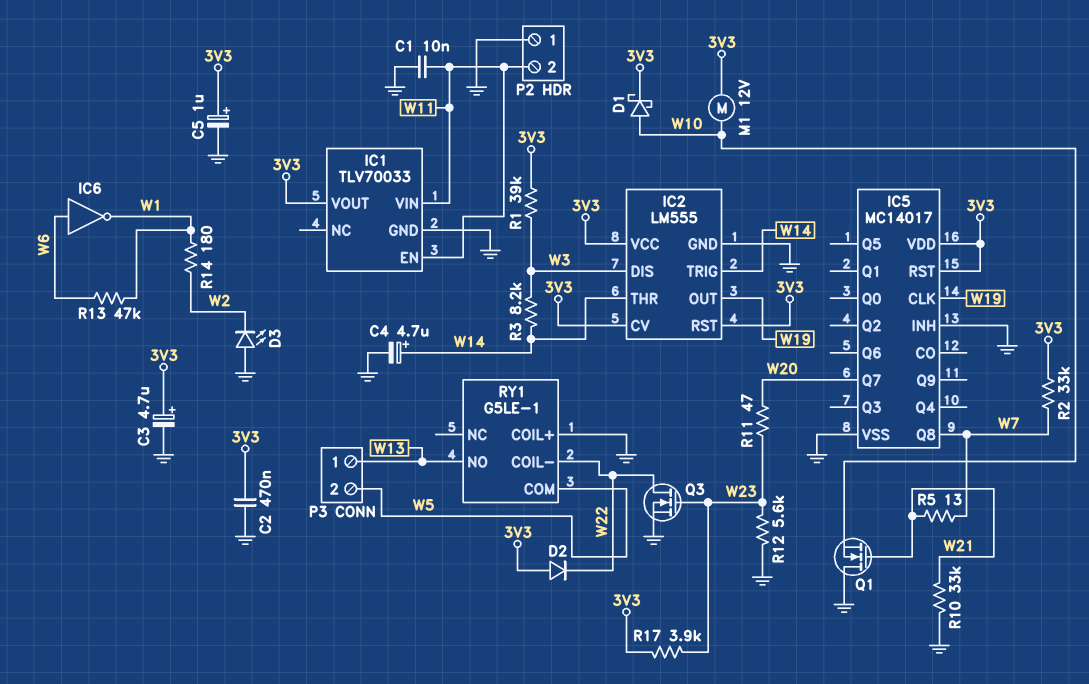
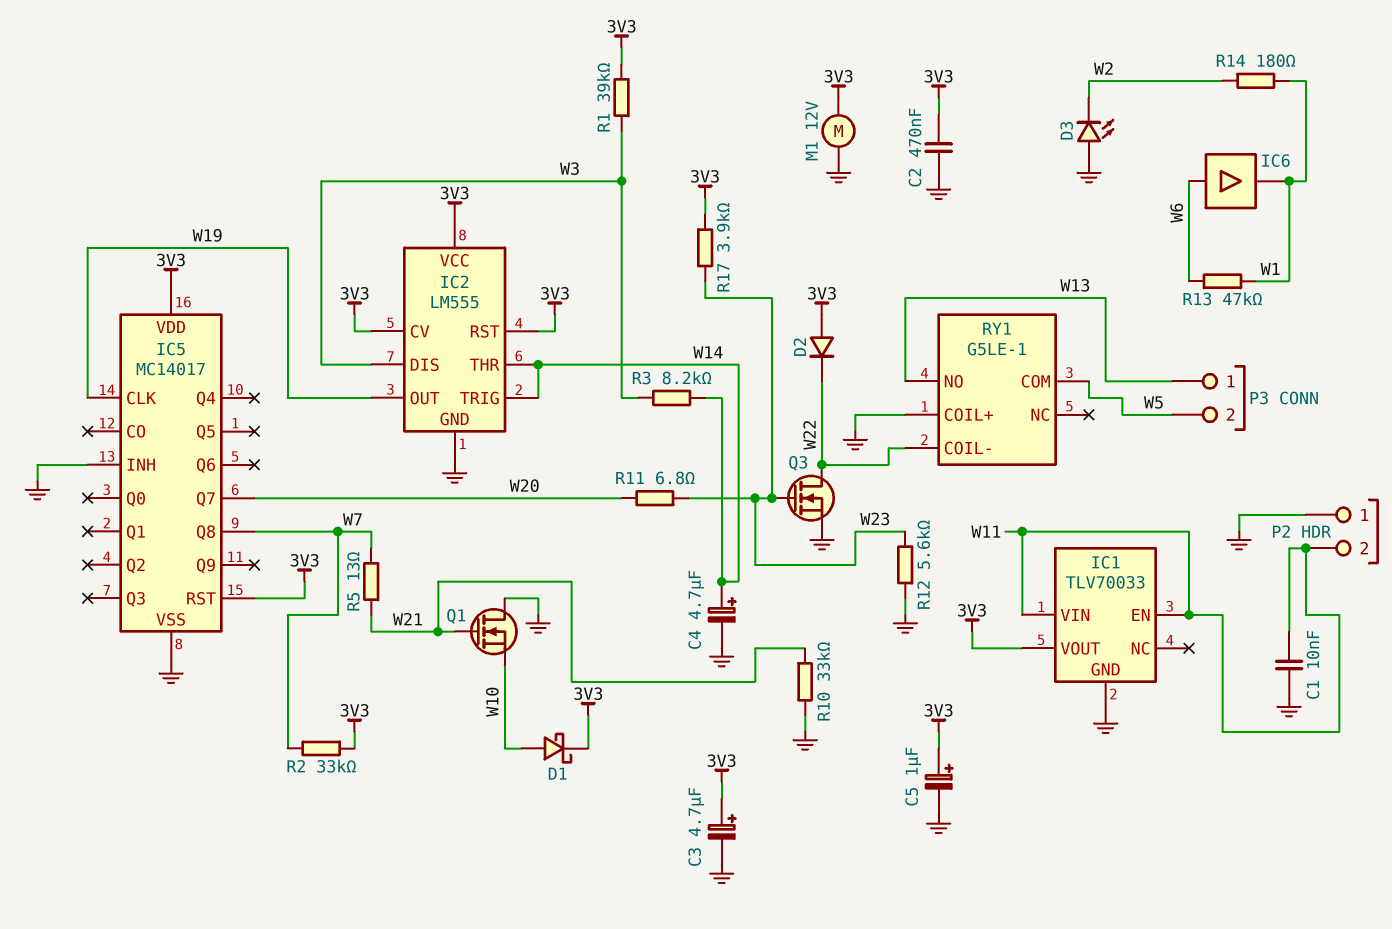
IC6: NOT (in W6, out W1) -> buffer (in W6, out W1)
M1: motor 12V (3V3, W10) -> motor 12V (3V3, GND)
R11: 47 (W20, W23) -> 6.8 (W20, W23)

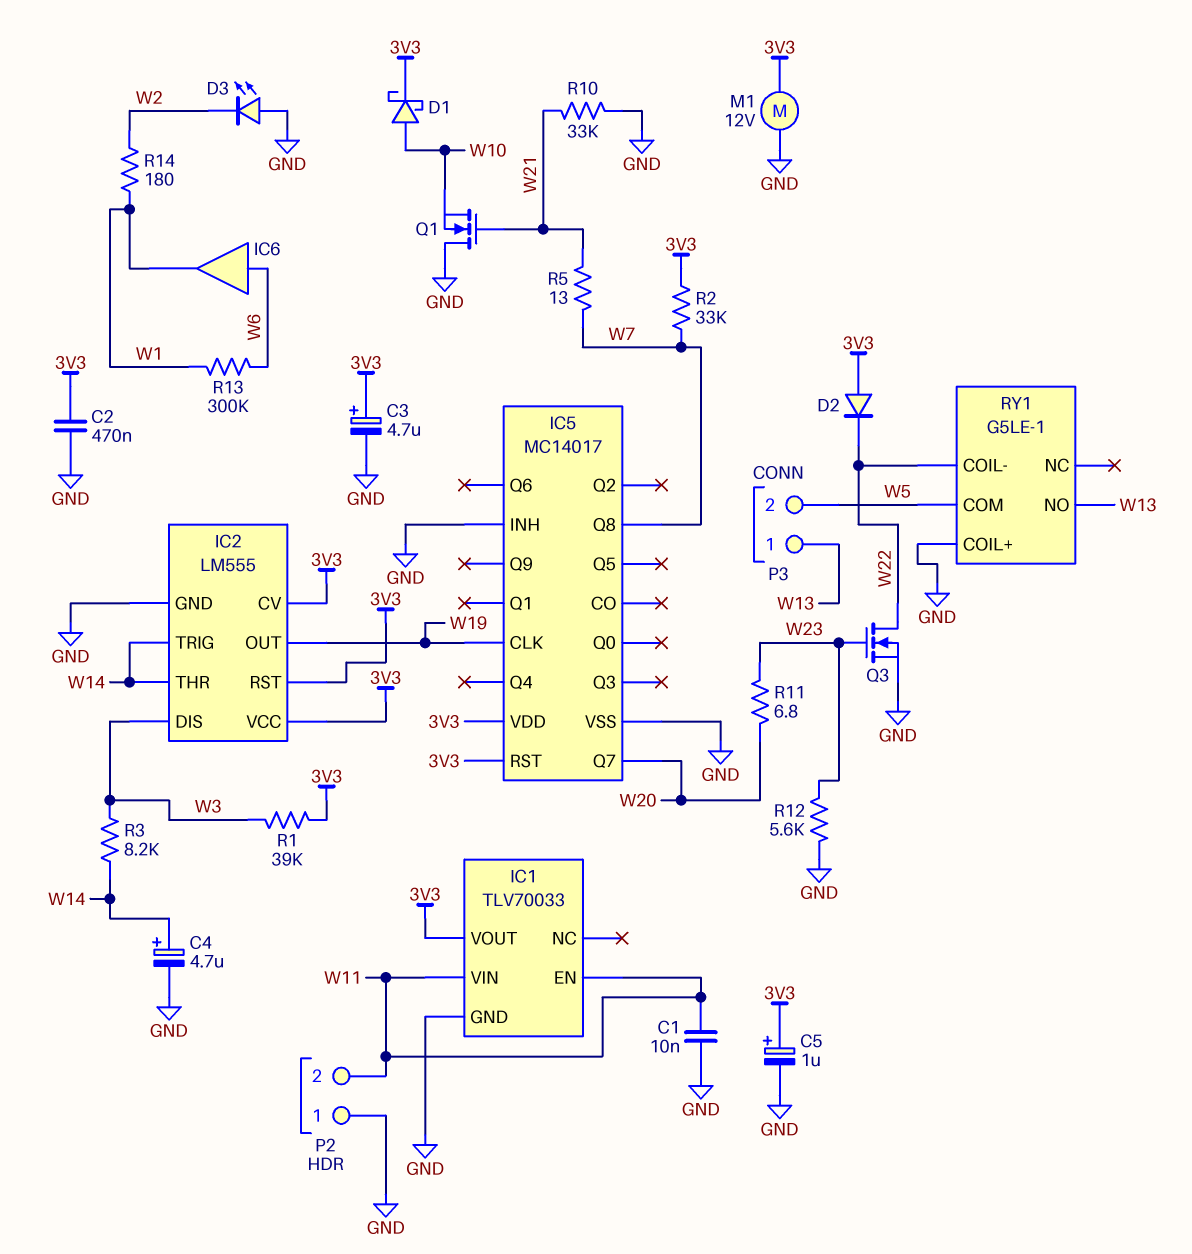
R13: 47k (W1, W6) -> 300k (W1, W6)
R17: 3.9k (3V3, W23) -> none

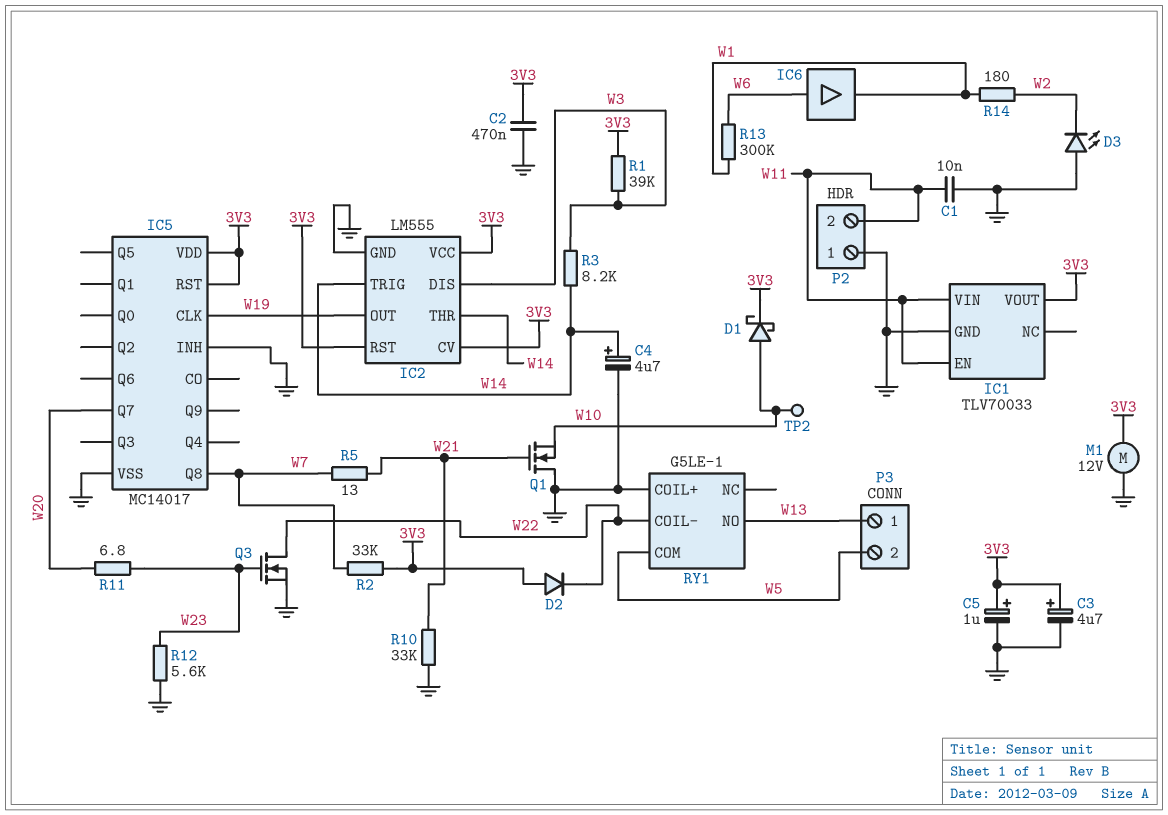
TP2: none -> test point (W10)

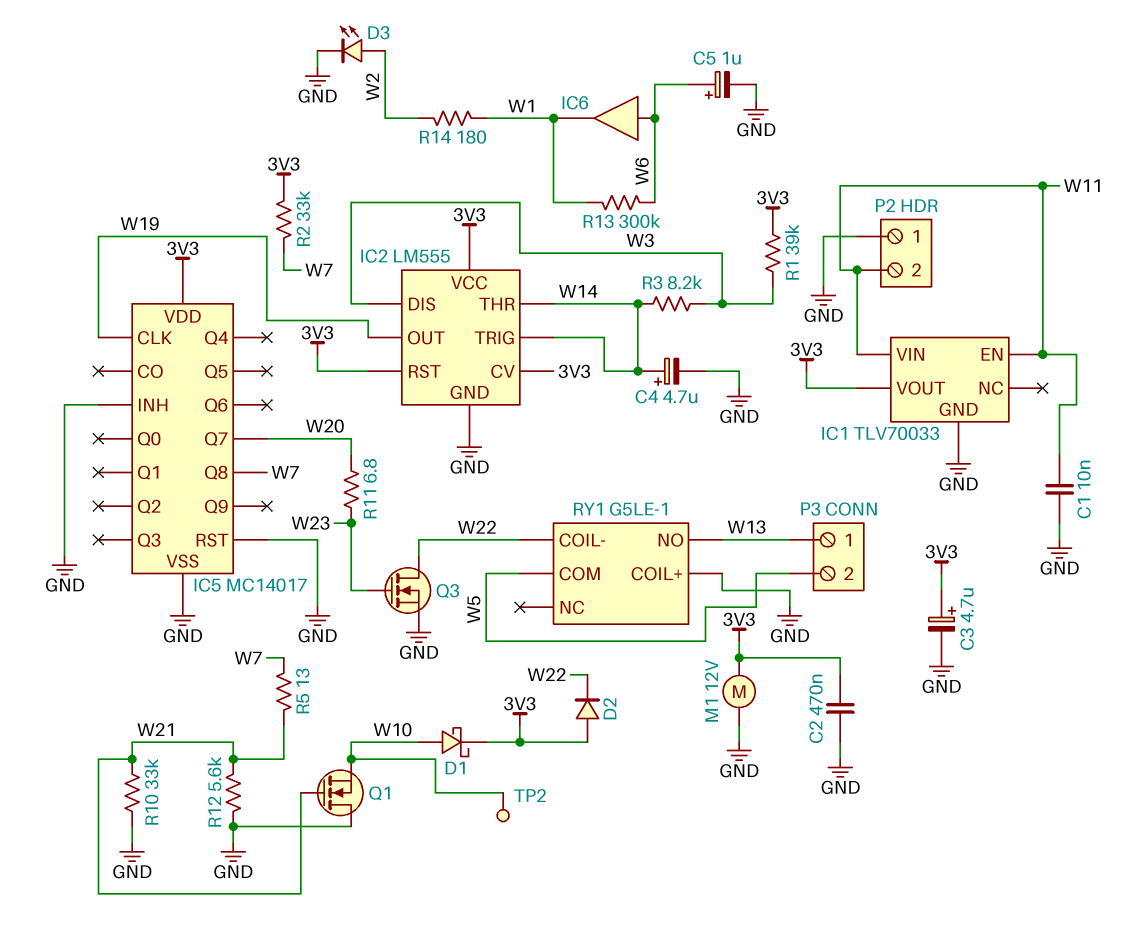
C5: 1uF (plus 3V3, minus GND) -> 1uF (plus W6, minus GND)
D3: LED (A GND, K W2) -> LED (A W2, K GND)
IC5 pin RST: 3V3 -> GND
R12: 5.6k (GND, W23) -> 5.6k (GND, W21)

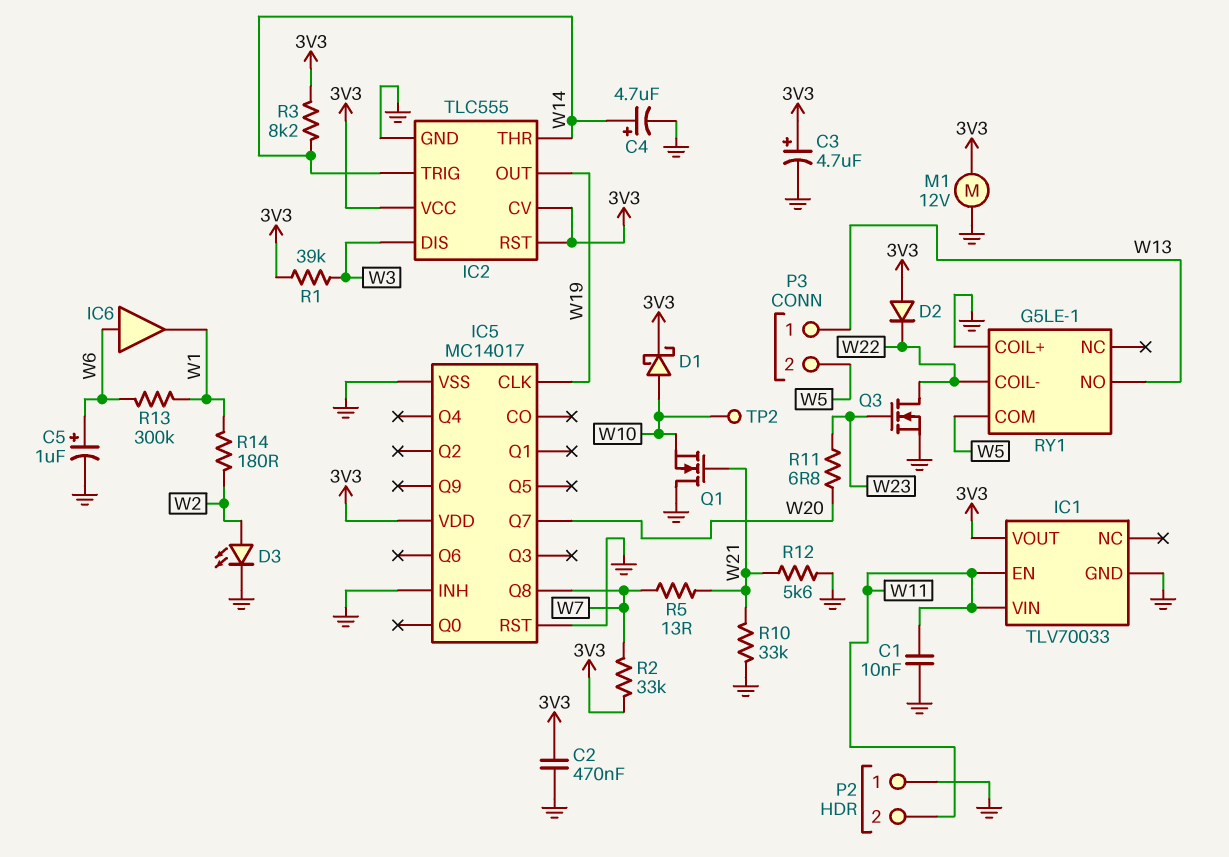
IC2: LM555 -> TLC555
R3: 8.2k (W3, W14) -> 8.2k (3V3, W14)

